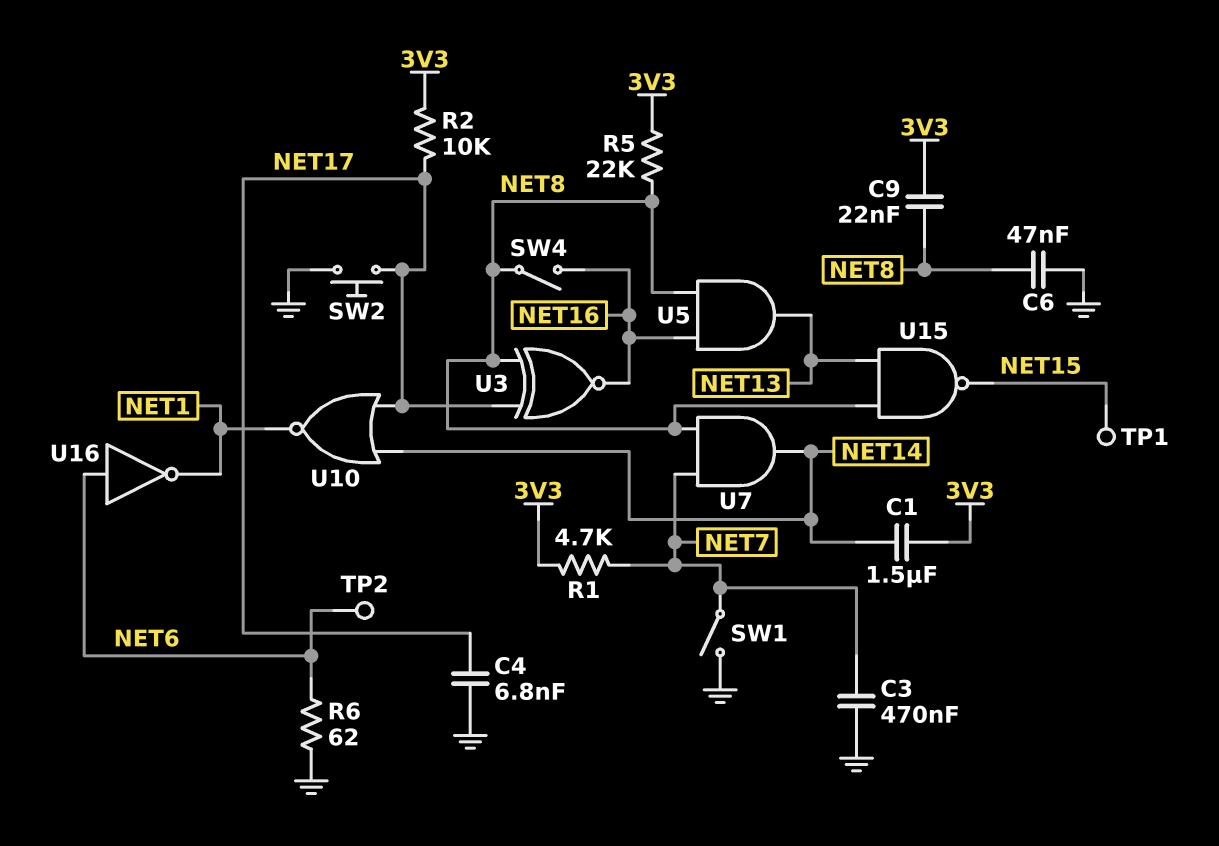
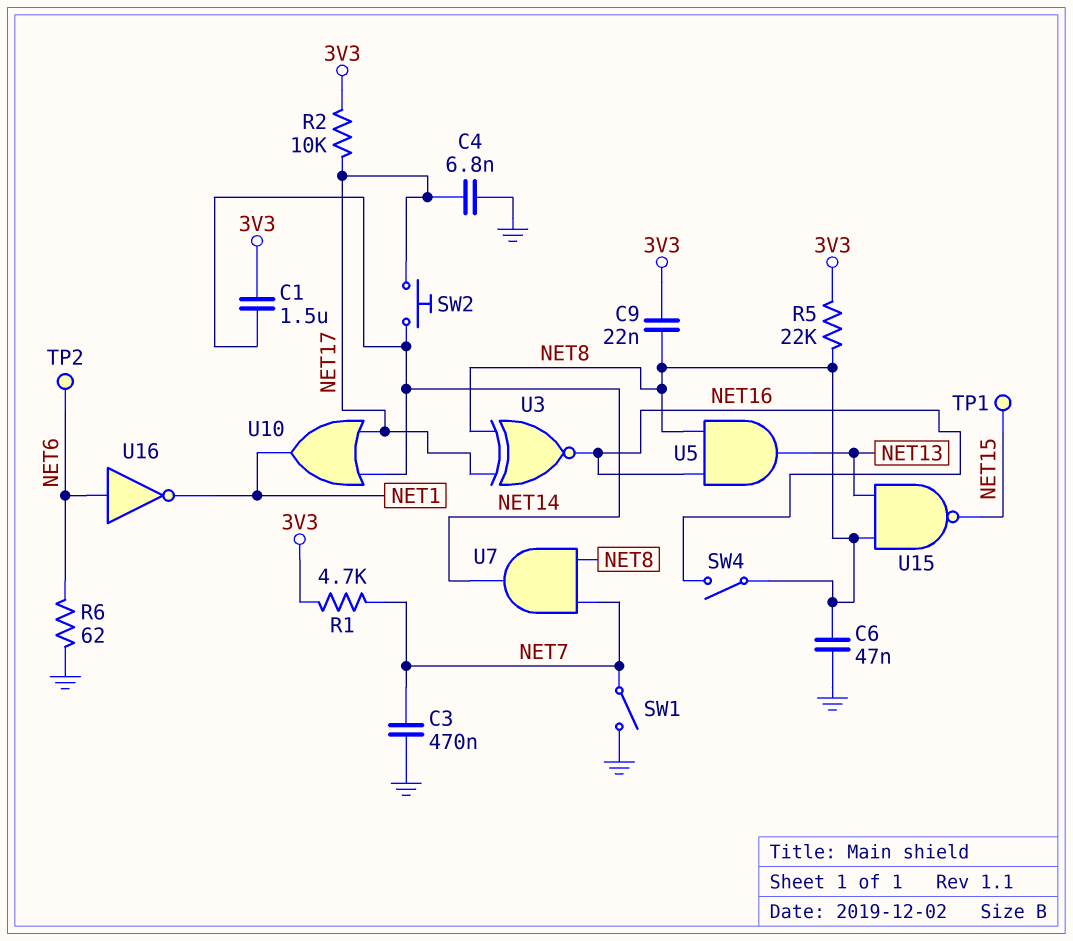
SW2: button (GND, NET17) -> button (NET14, NET17)
U10: NOR (in NET14, in NET17, out NET1) -> OR (in NET14, in NET17, out NET1)

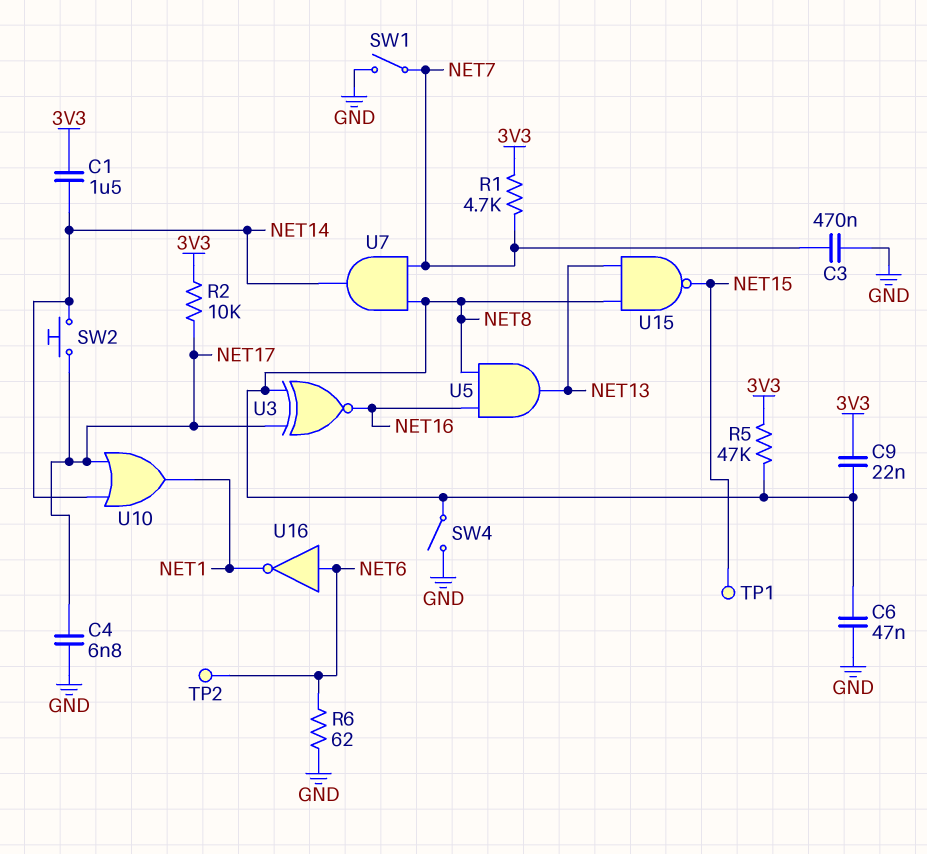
R5: 22k (3V3, NET8) -> 47k (3V3, NET8)
SW4: switch (NET8, NET16) -> switch (GND, NET8)

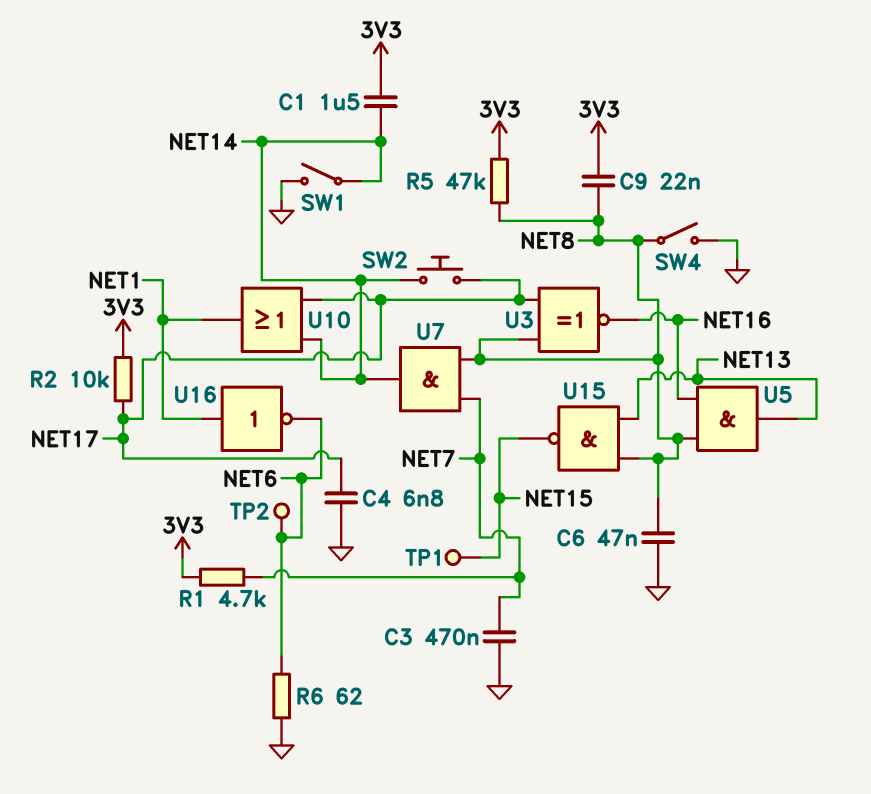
SW1: switch (GND, NET7) -> switch (GND, NET14)
U16: NOT (in NET6, out NET1) -> NOT (in NET1, out NET6)

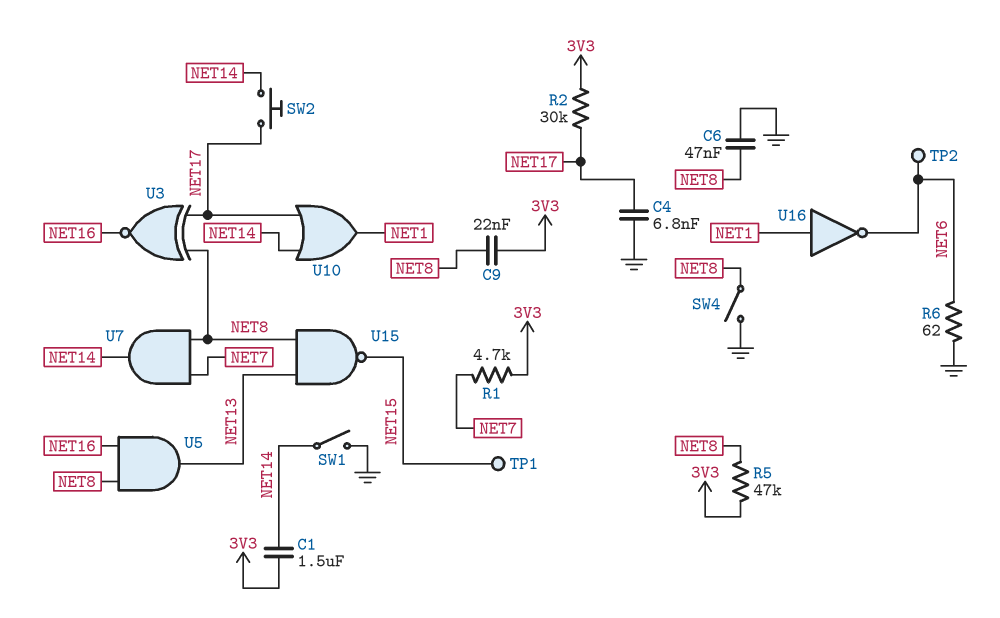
C3: 470nF (GND, NET7) -> none
R2: 10k (3V3, NET17) -> 30k (3V3, NET17)

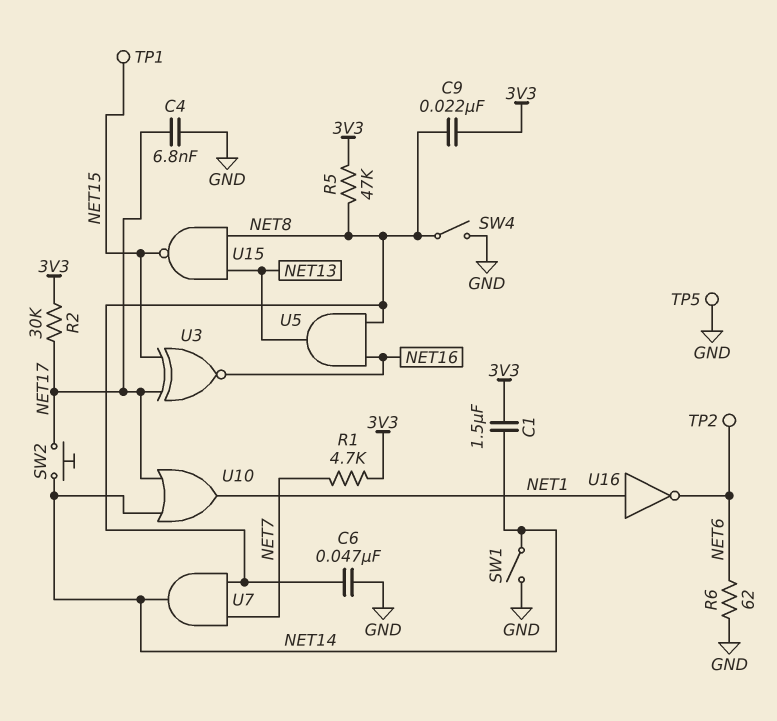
TP5: none -> test point (GND)
U3: XNOR (in NET8, in NET17, out NET16) -> XNOR (in NET15, in NET17, out NET16)

